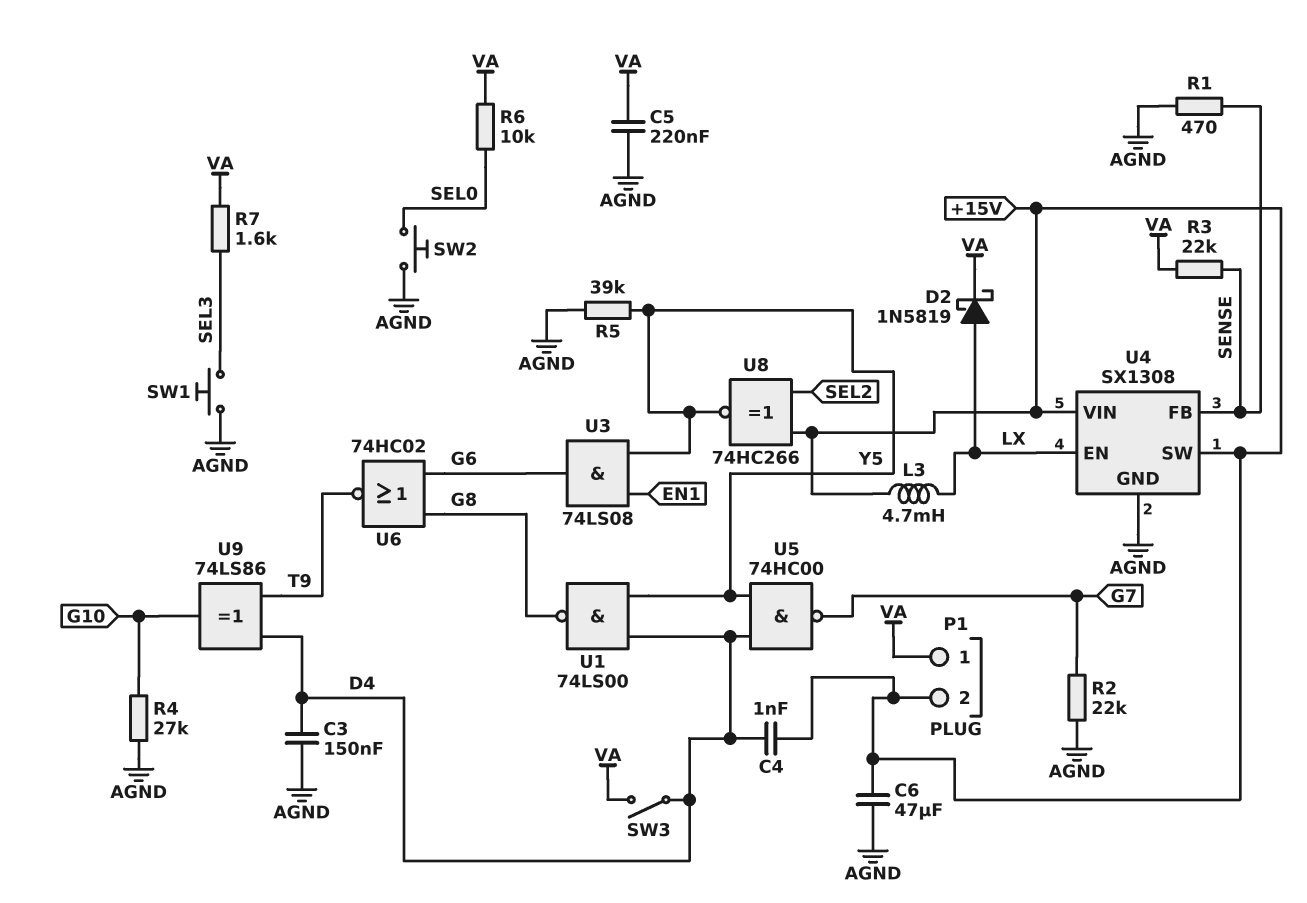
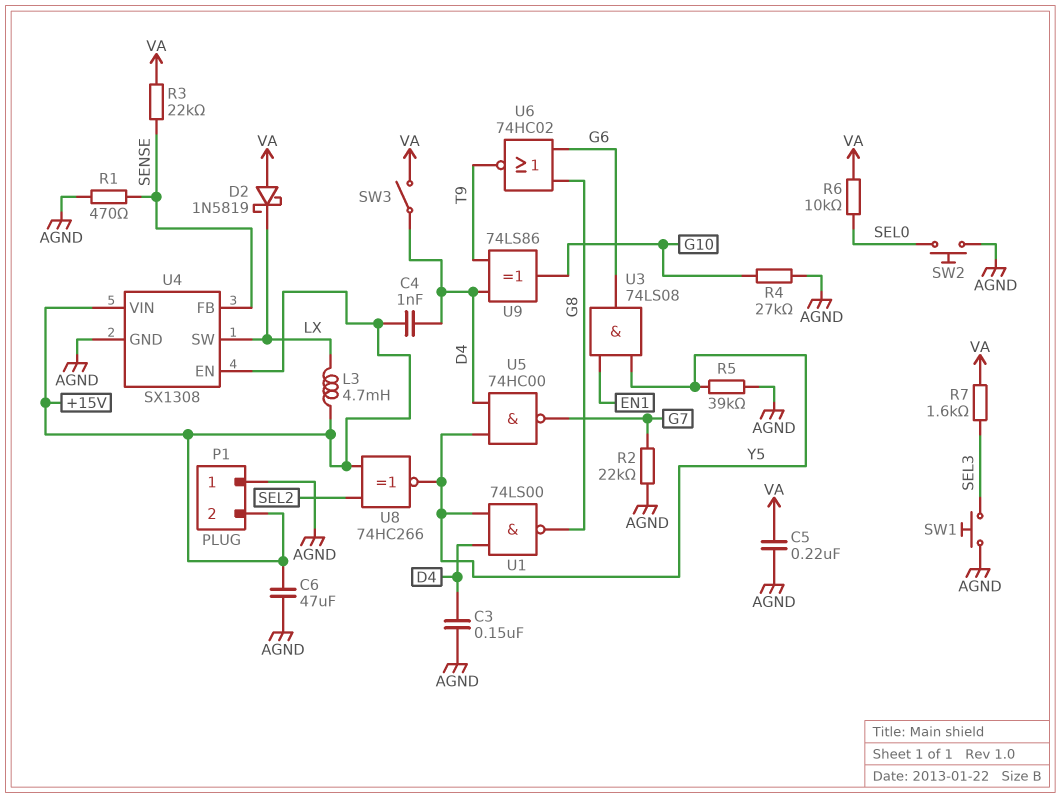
D2: schottky 1N5819 (A LX, K VA) -> schottky 1N5819 (A VA, K LX)
P1 pin 1: VA -> AGND
U4 pin EN: LX -> +15V
U4 pin SW: +15V -> LX

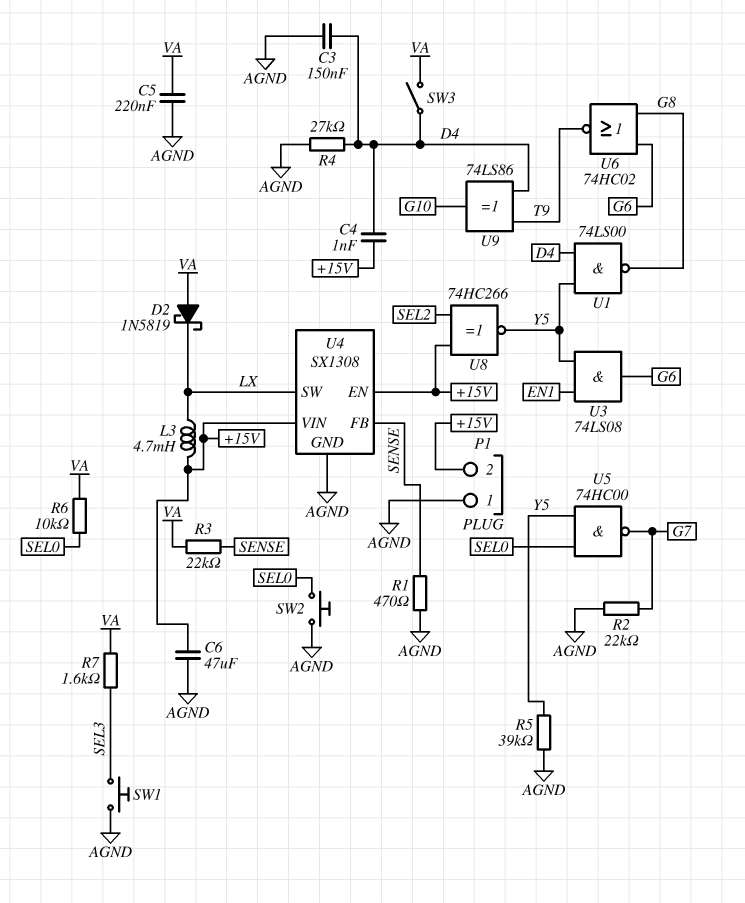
R4: 27k (AGND, G10) -> 27k (AGND, D4)
U5: NAND 74HC00 (in D4, in Y5, out G7) -> NAND 74HC00 (in SEL0, in Y5, out G7)

